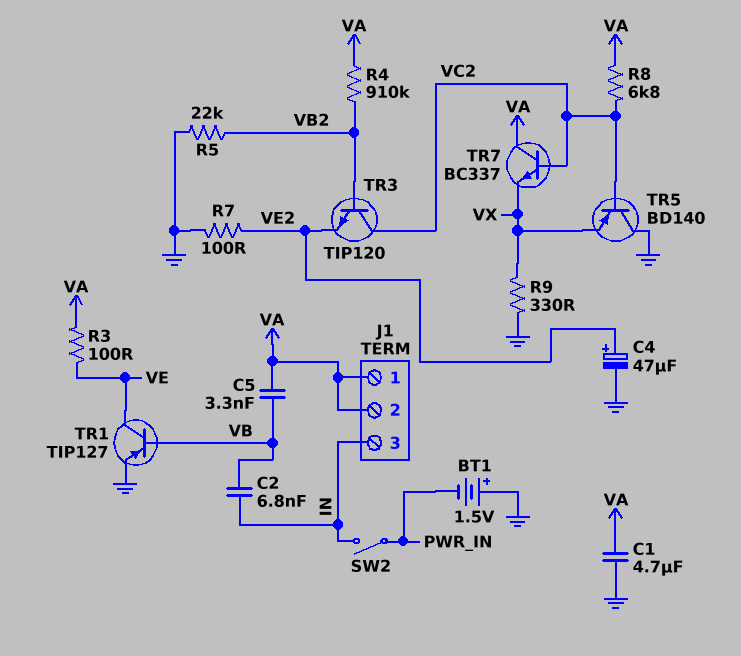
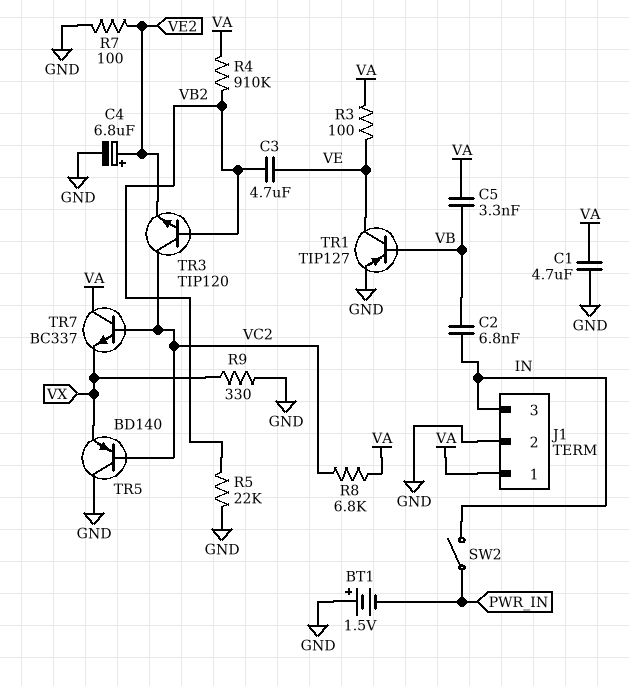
C3: none -> 4.7uF (VB2, VE)
C4: 47uF (plus VE2, minus GND) -> 6.8uF (plus VE2, minus GND)
J1 pin 2: VA -> GND

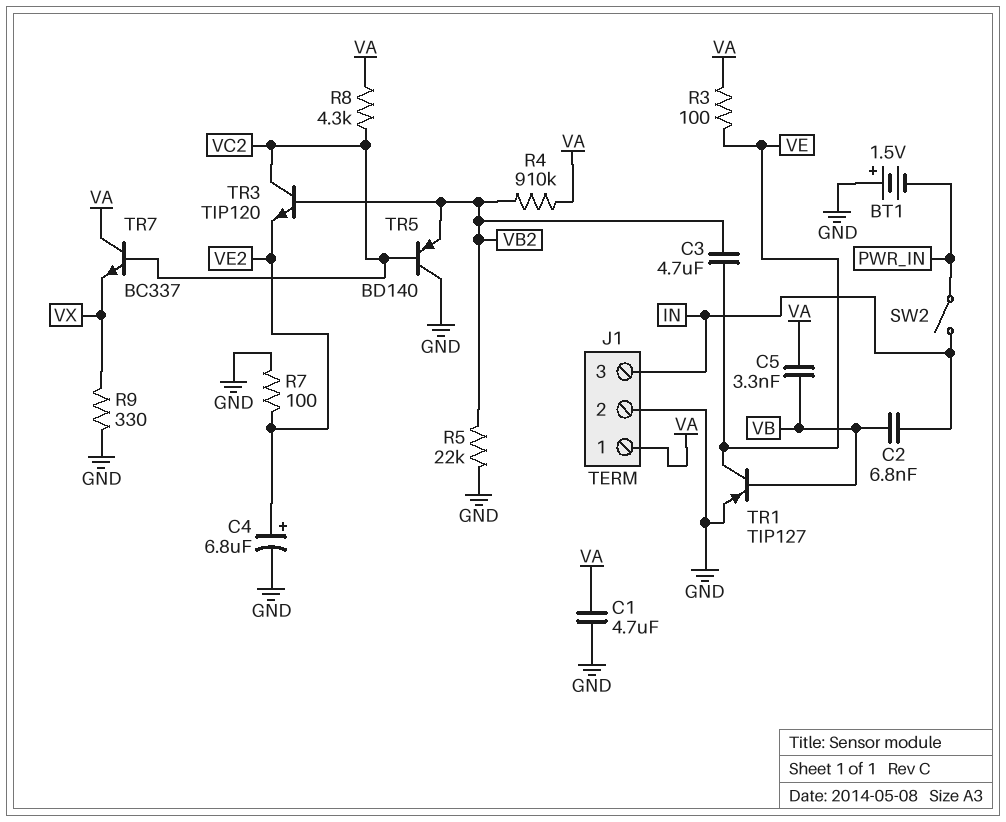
R8: 6.8k (VA, VC2) -> 4.3k (VA, VC2)
TR5: PNP BD140 (B VC2, C GND, E VX) -> PNP BD140 (B VC2, C GND, E VB2)

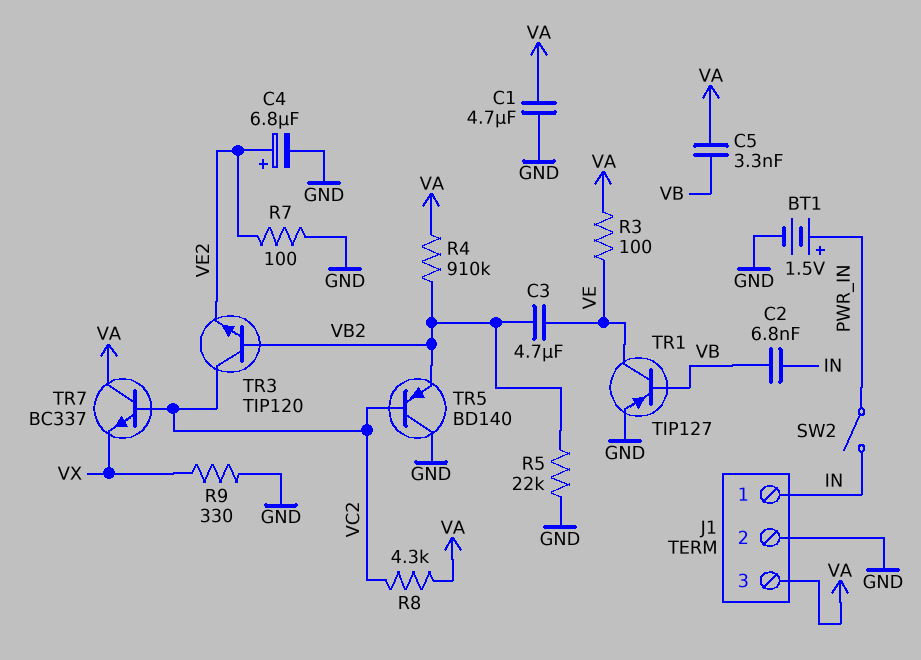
BT1: 1.5V (plus GND, minus PWR_IN) -> 1.5V (plus PWR_IN, minus GND)
J1 pin 1: VA -> IN
J1 pin 3: IN -> VA

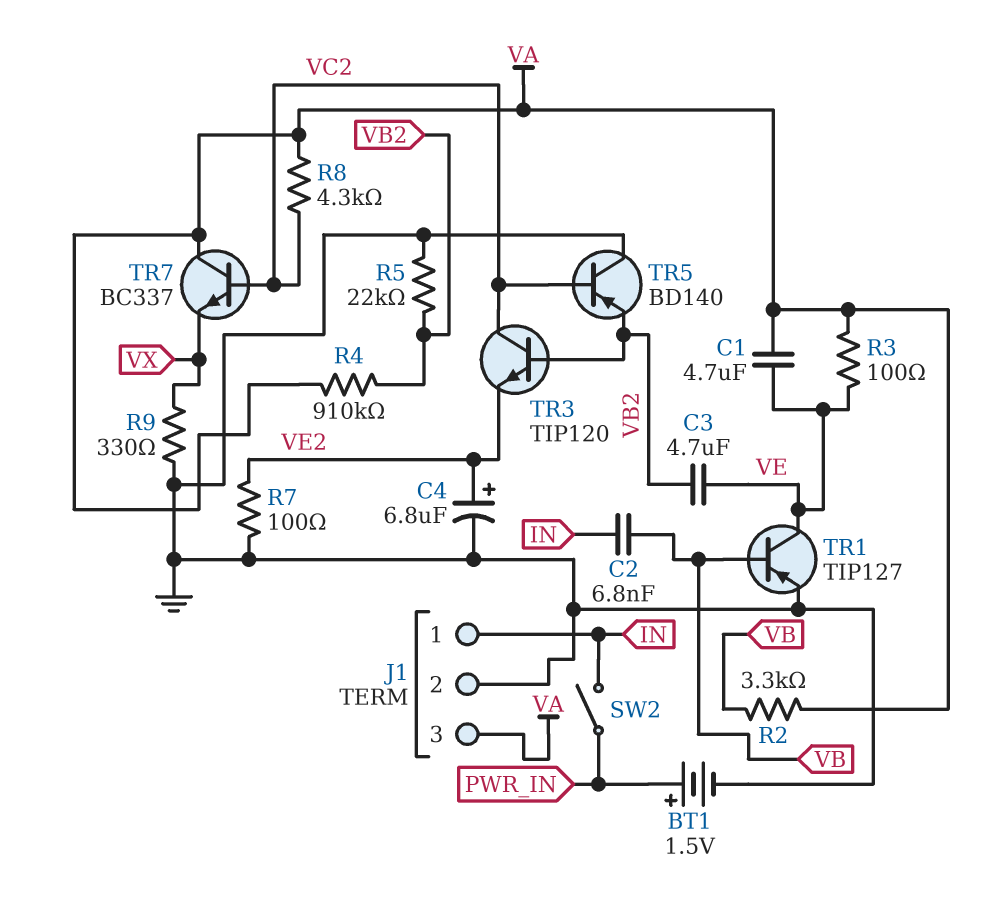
C1: 4.7uF (GND, VA) -> 4.7uF (VA, VE)
C5: 3.3nF (VA, VB) -> none
R2: none -> 3.3k (VA, VB)

